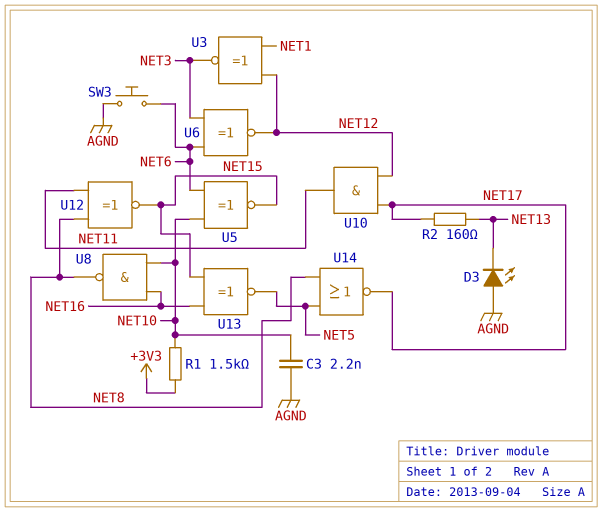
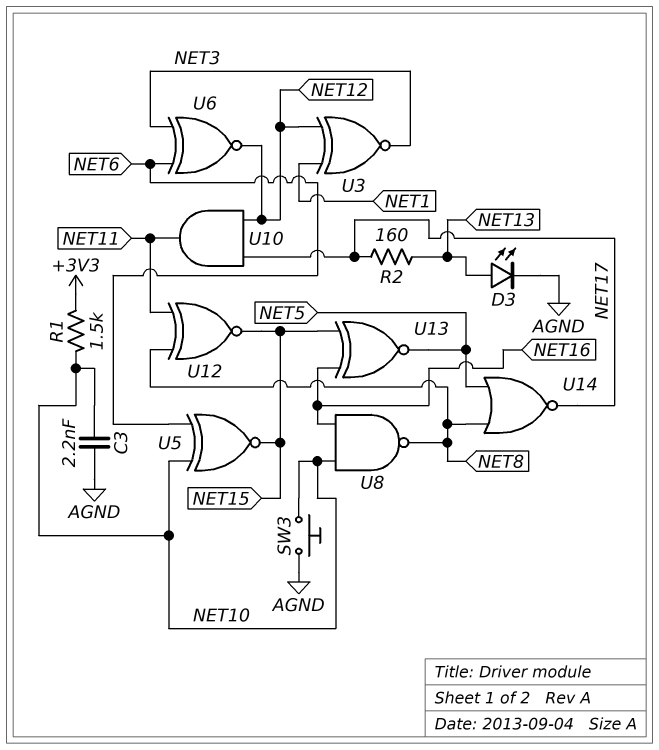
D3: LED (A AGND, K NET13) -> LED (A NET13, K AGND)
SW3: button (AGND, NET6) -> button (AGND, NET10)

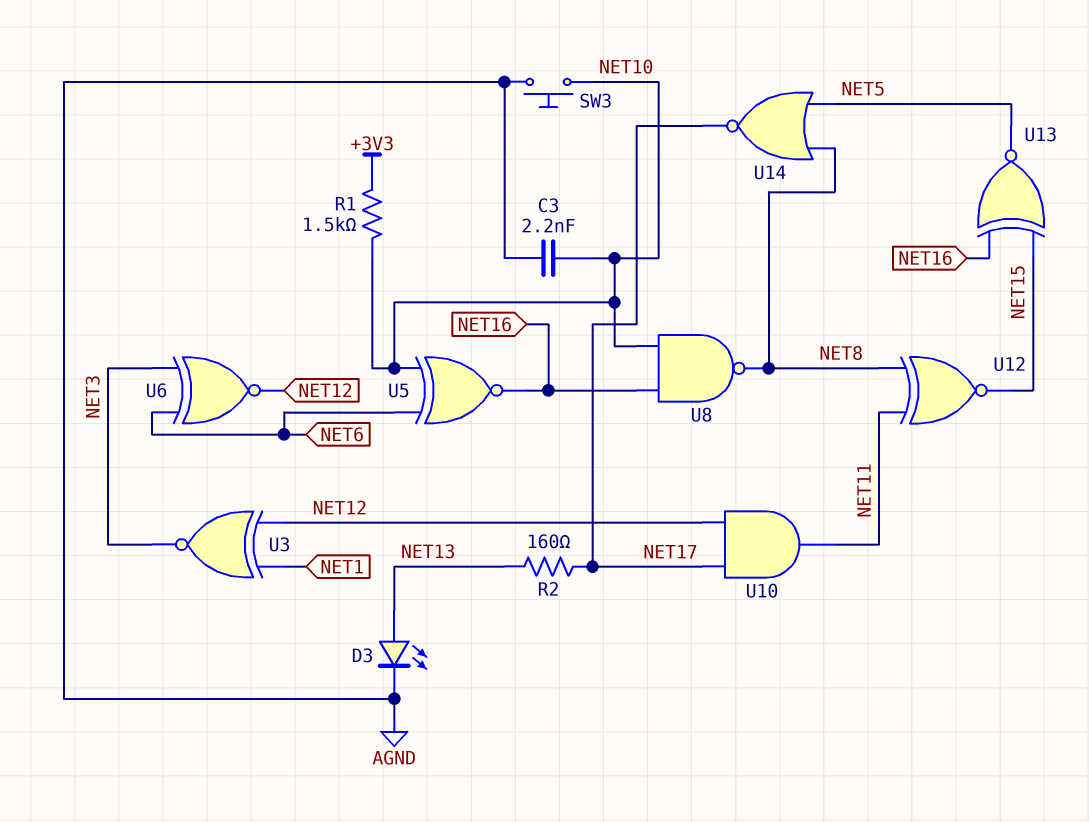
U5: XNOR (in NET6, in NET10, out NET15) -> XNOR (in NET6, in NET10, out NET16)

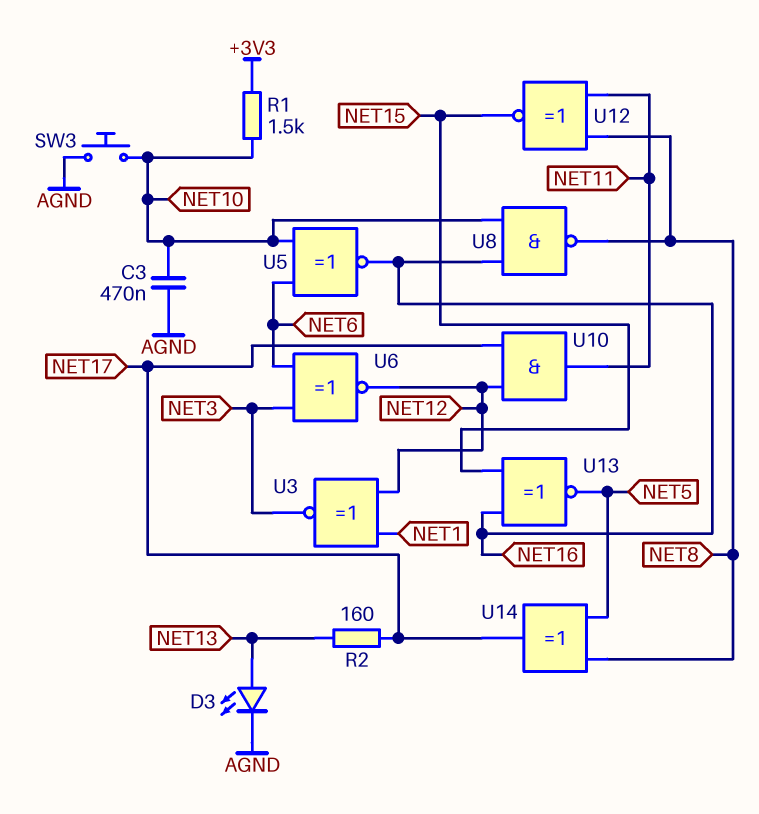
C3: 2.2nF (AGND, NET10) -> 470nF (AGND, NET10)
U14: NOR (in NET5, in NET8, out NET17) -> XOR (in NET5, in NET8, out NET17)

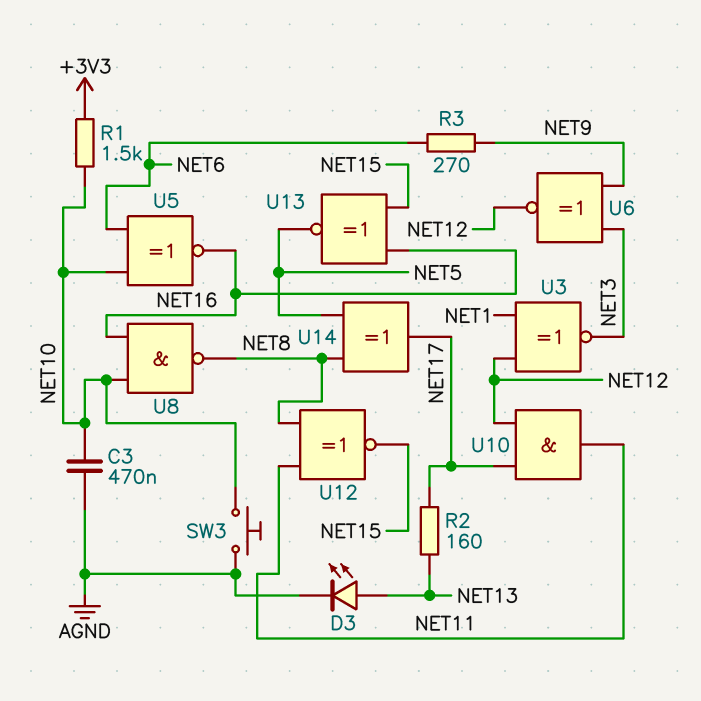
R3: none -> 270 (NET6, NET9)
U6: XNOR (in NET3, in NET6, out NET12) -> XNOR (in NET3, in NET9, out NET12)

